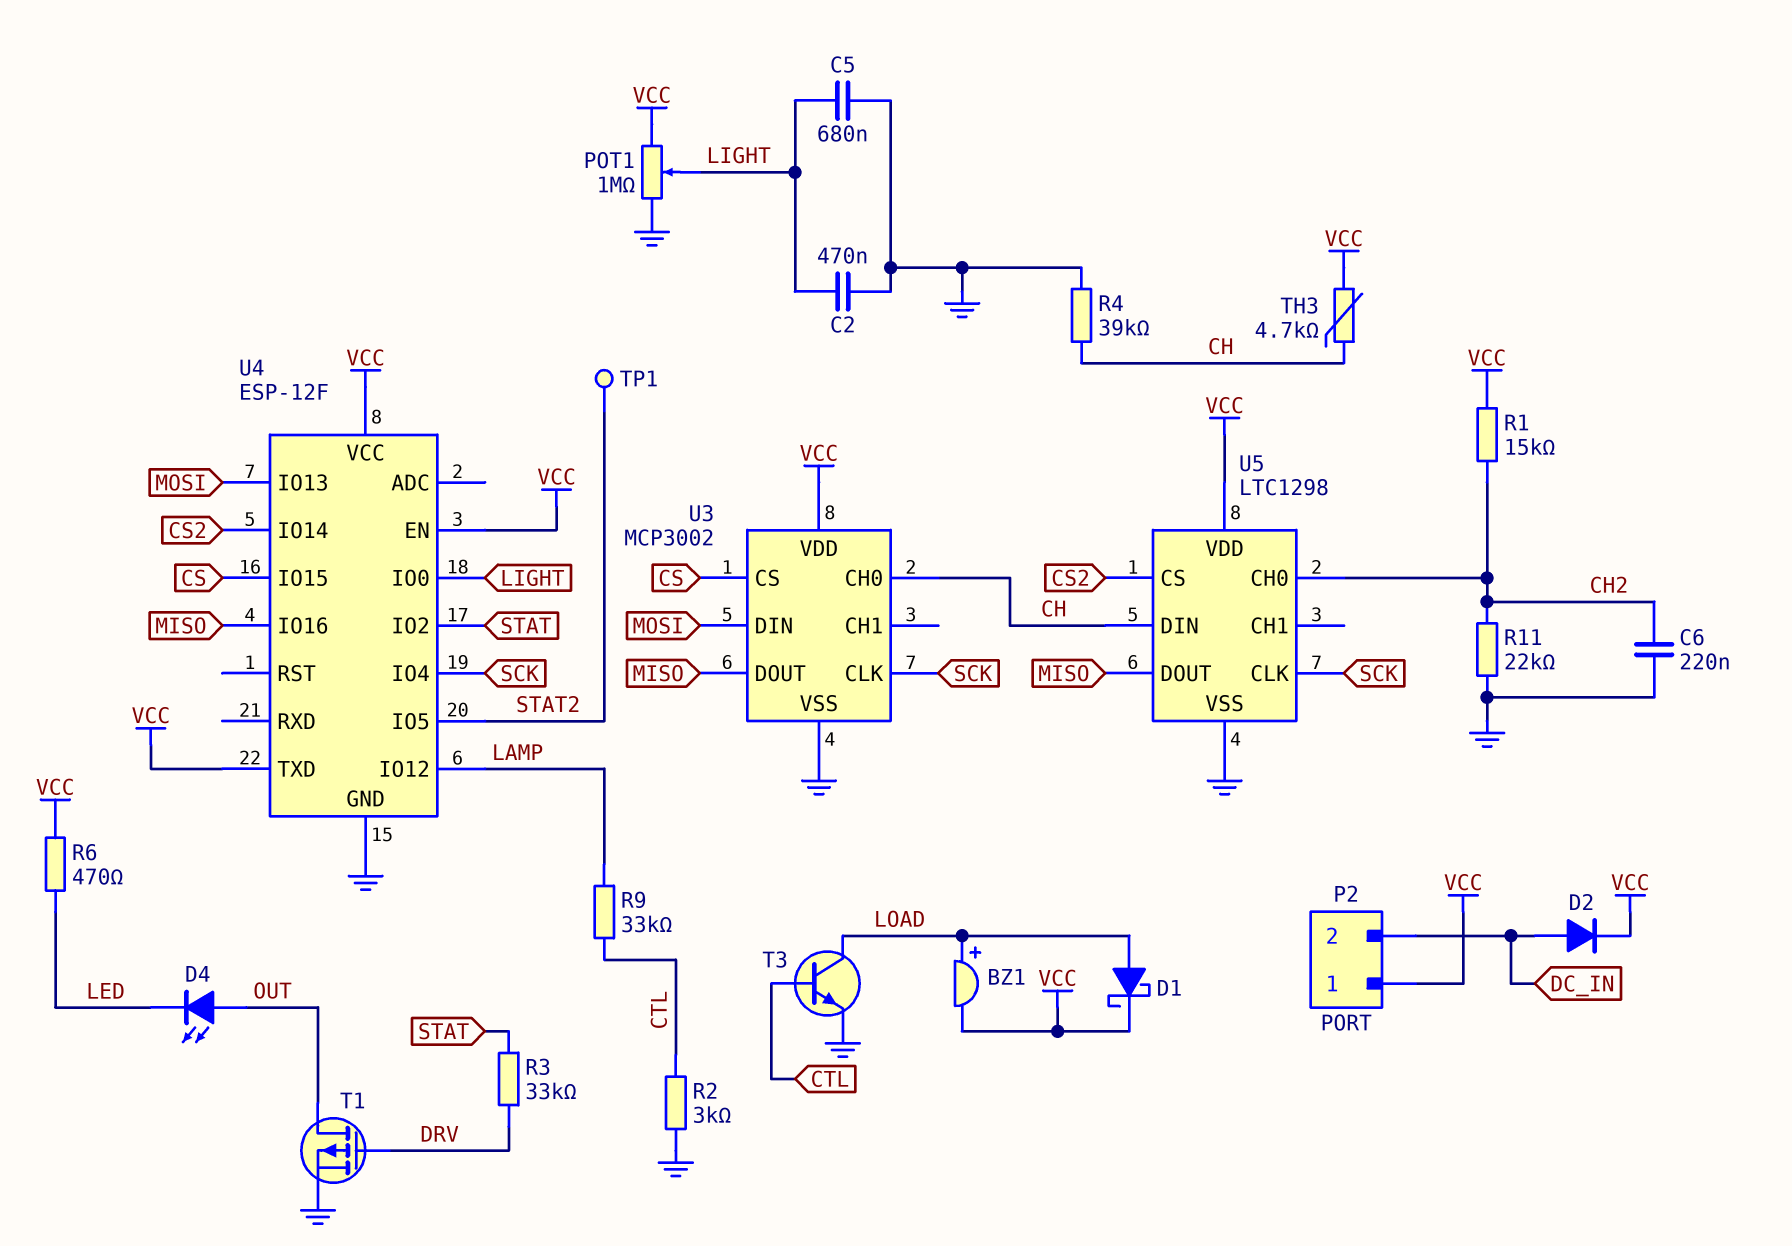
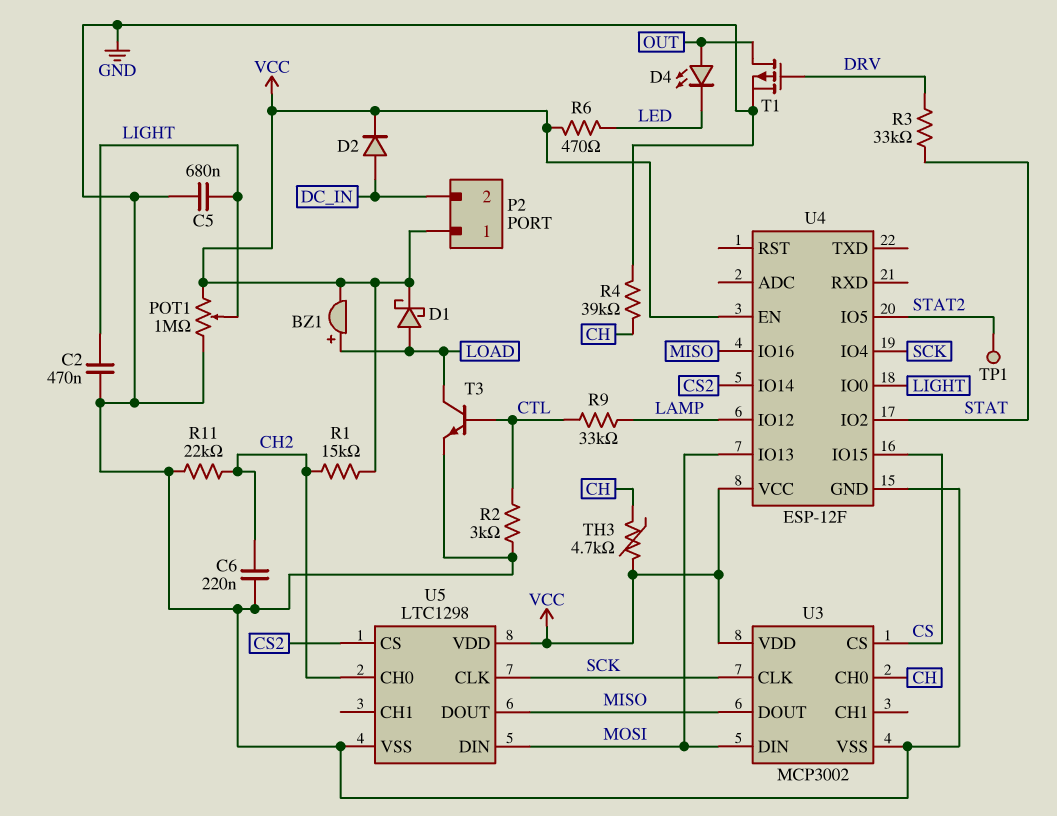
U4 pin TXD: VCC -> none
U5 pin DIN: CH -> MOSI

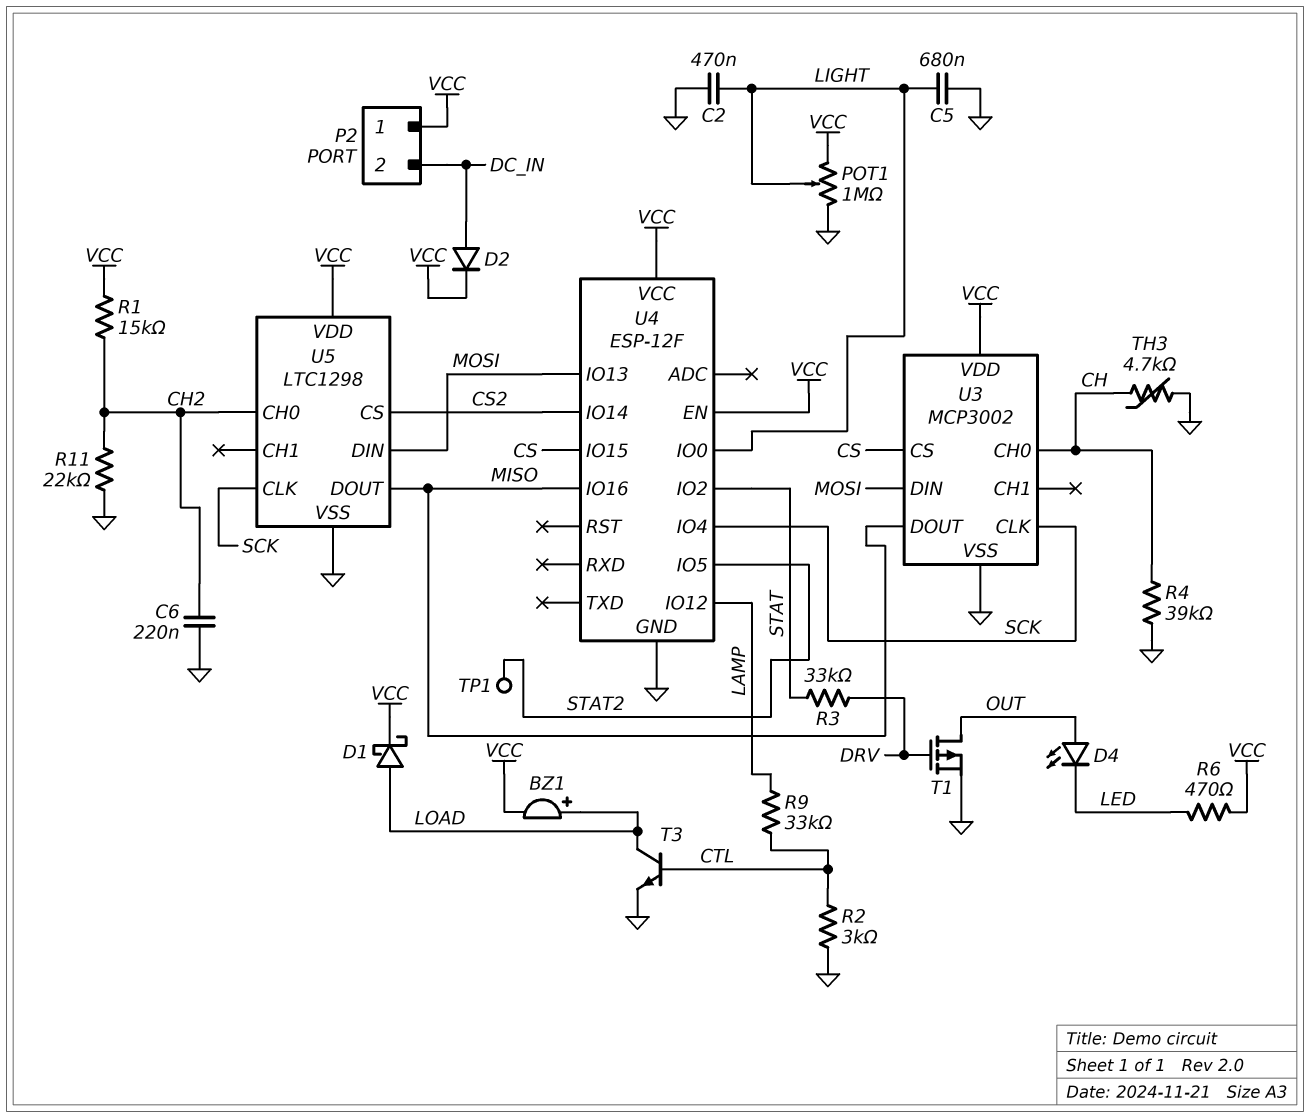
TH3: 4.7k (CH, VCC) -> 4.7k (CH, GND)

